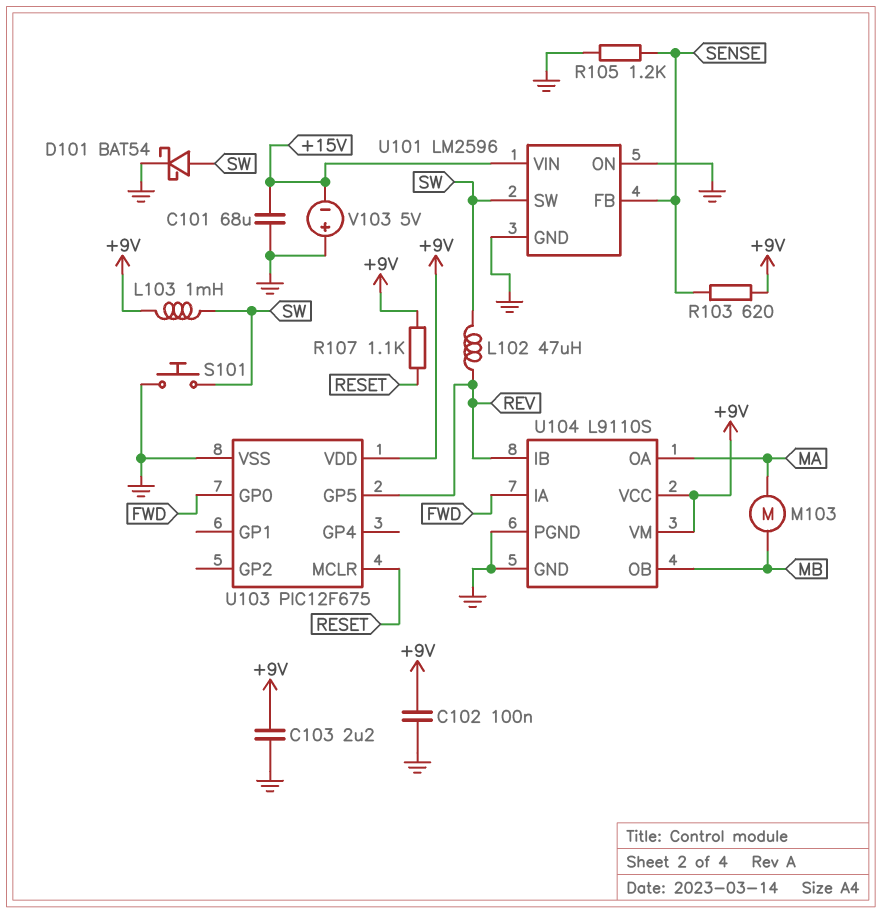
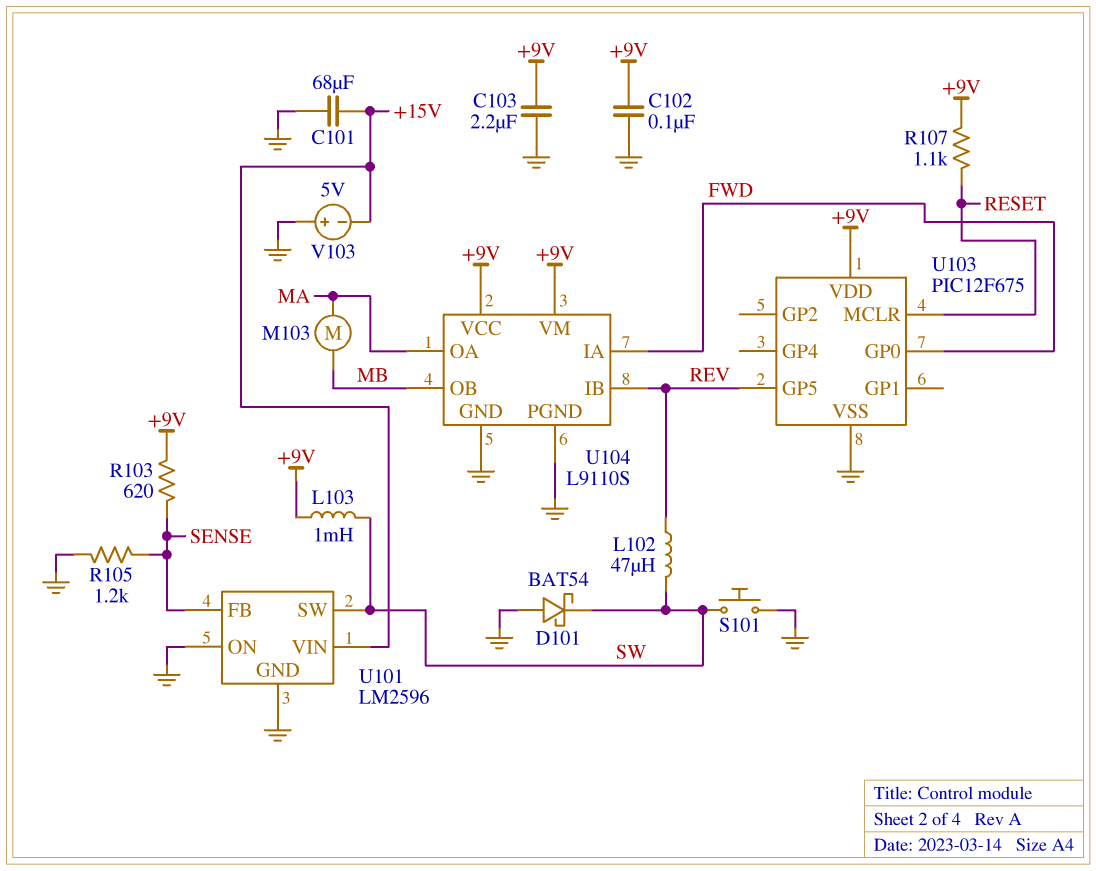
D101: schottky BAT54 (A SW, K GND) -> schottky BAT54 (A GND, K SW)

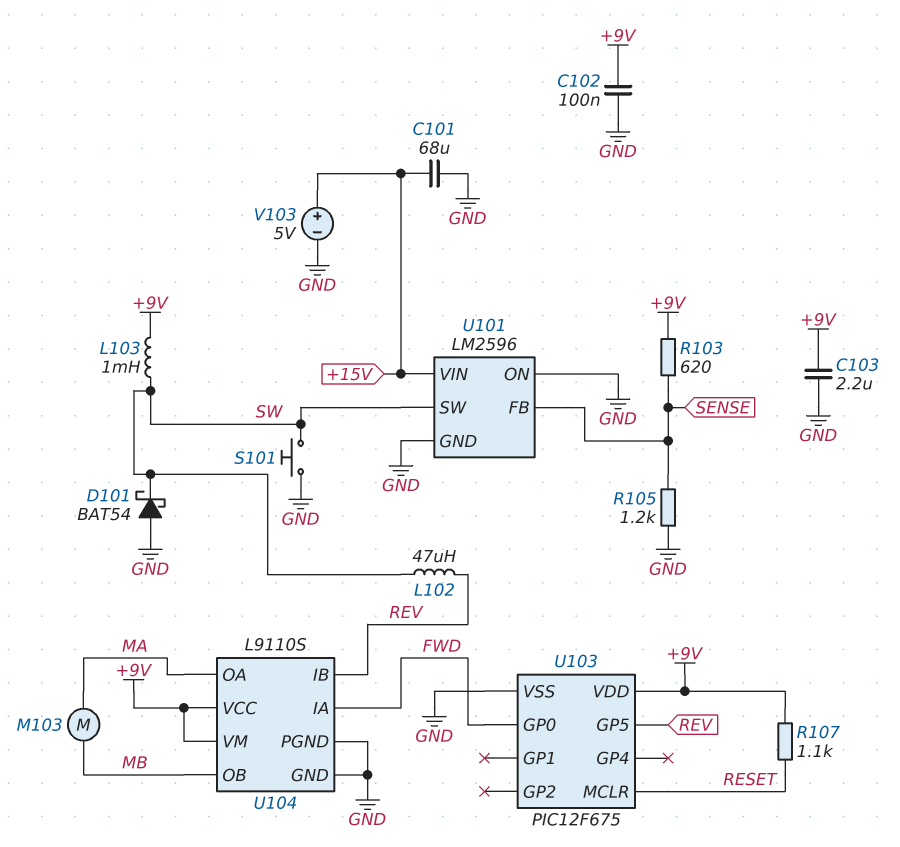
V103: 5V (plus GND, minus +15V) -> 5V (plus +15V, minus GND)

